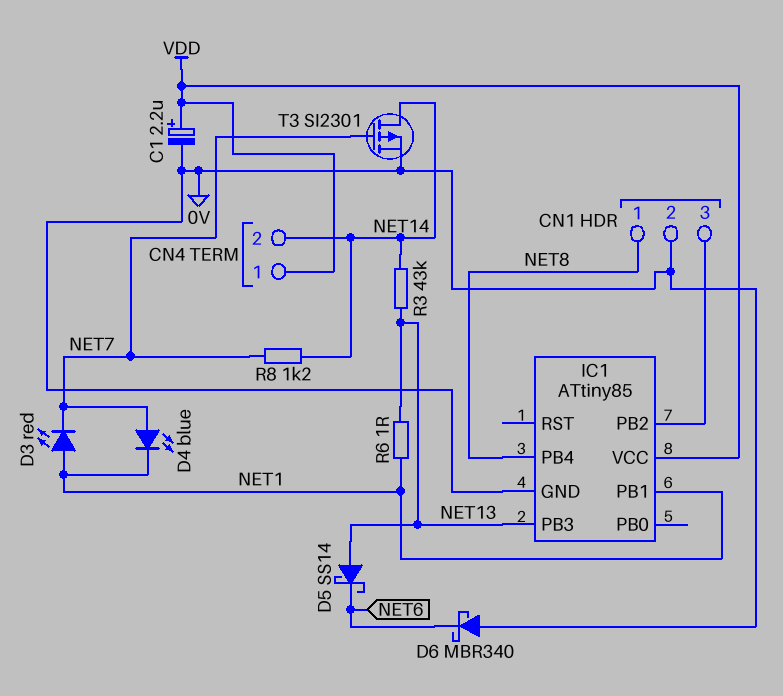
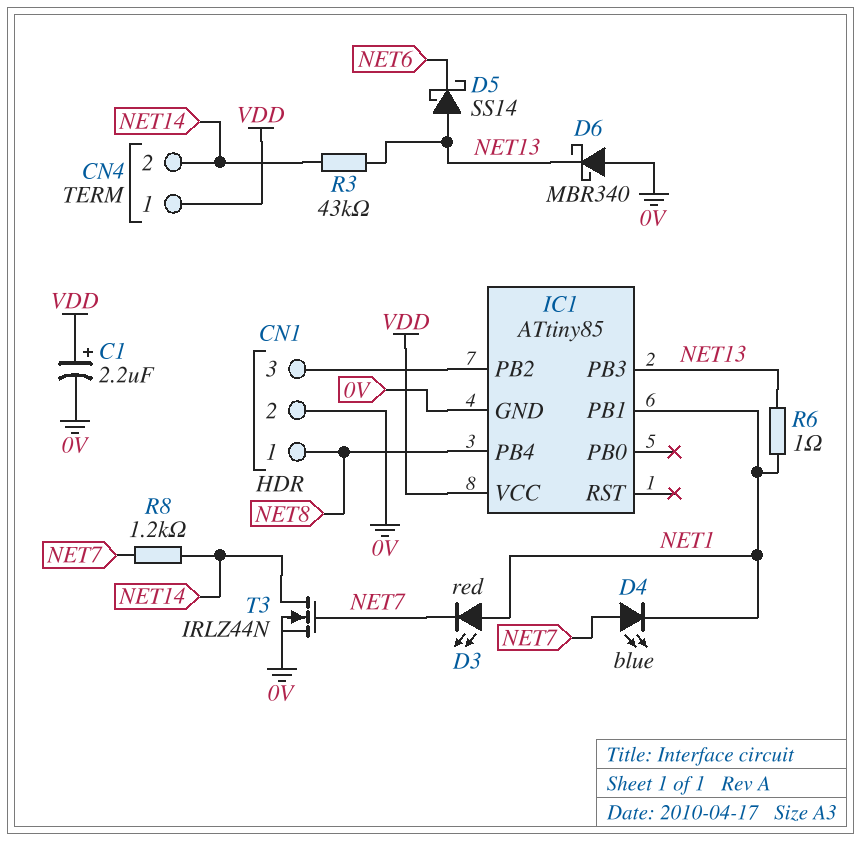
D6: schottky MBR340 (A 0V, K NET6) -> schottky MBR340 (A 0V, K NET13)
T3: PMOS SI2301 (G NET7, D NET14, S 0V) -> NMOS IRLZ44N (G NET7, D NET14, S 0V)

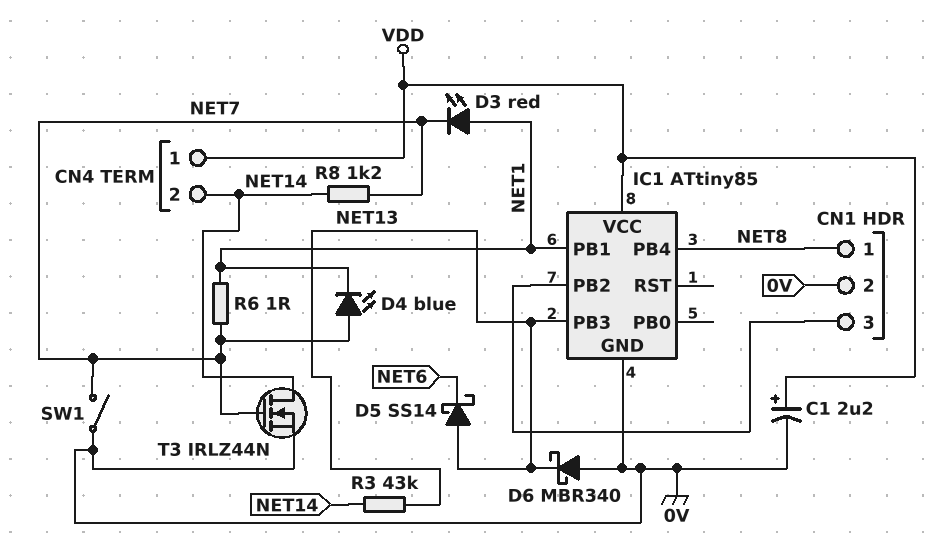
R6: 1 (NET1, NET13) -> 1 (NET1, NET7)
SW1: none -> switch (0V, NET7)

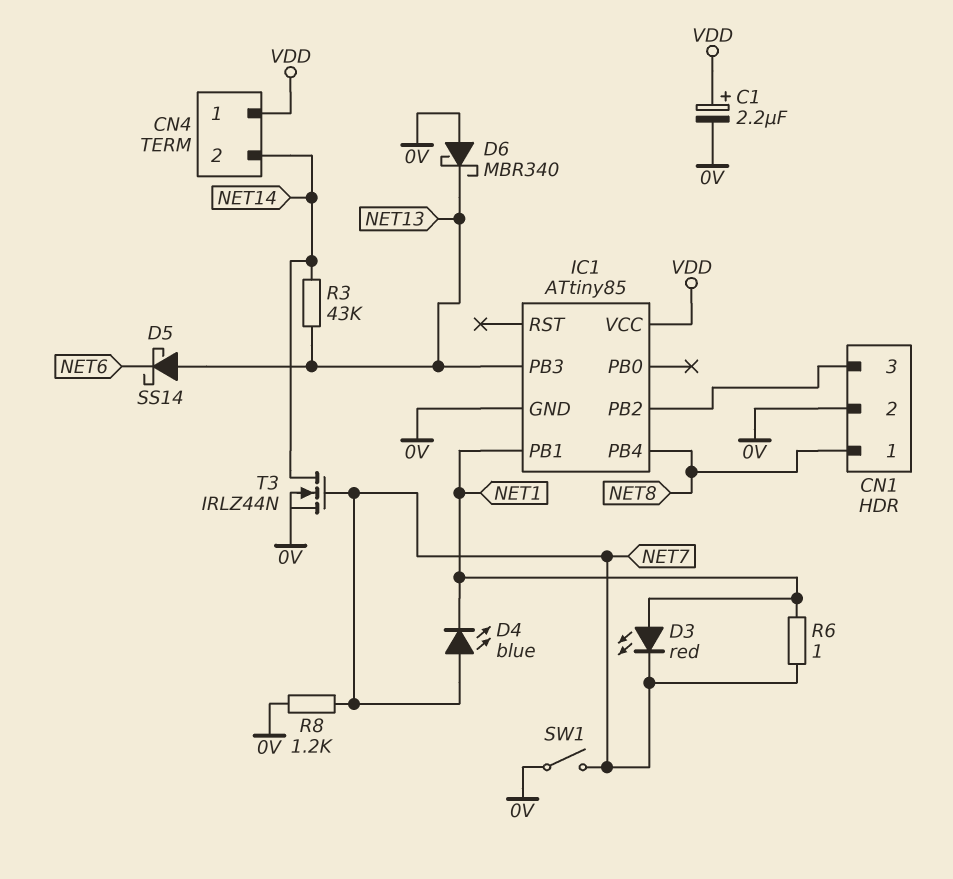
R8: 1.2k (NET7, NET14) -> 1.2k (0V, NET7)

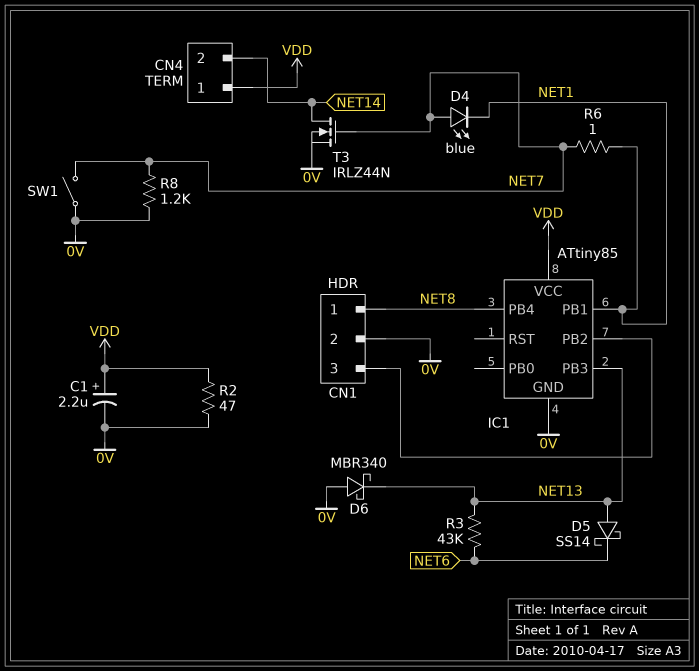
D3: LED red (A NET1, K NET7) -> none
R2: none -> 47 (0V, VDD)
R3: 43k (NET13, NET14) -> 43k (NET6, NET13)

